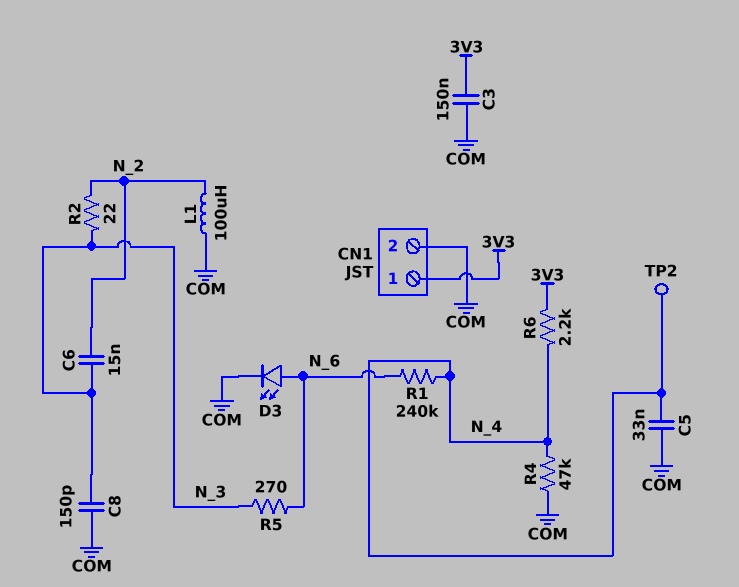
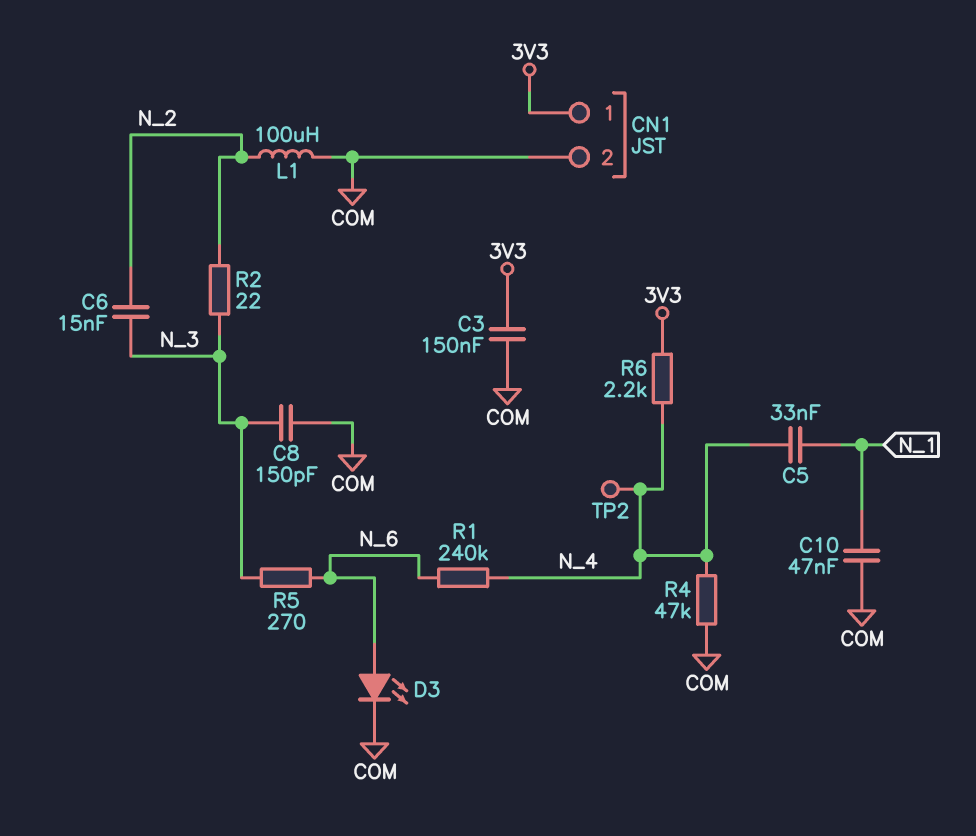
C5: 33nF (COM, N_4) -> 33nF (N_1, N_4)
C10: none -> 47nF (COM, N_1)

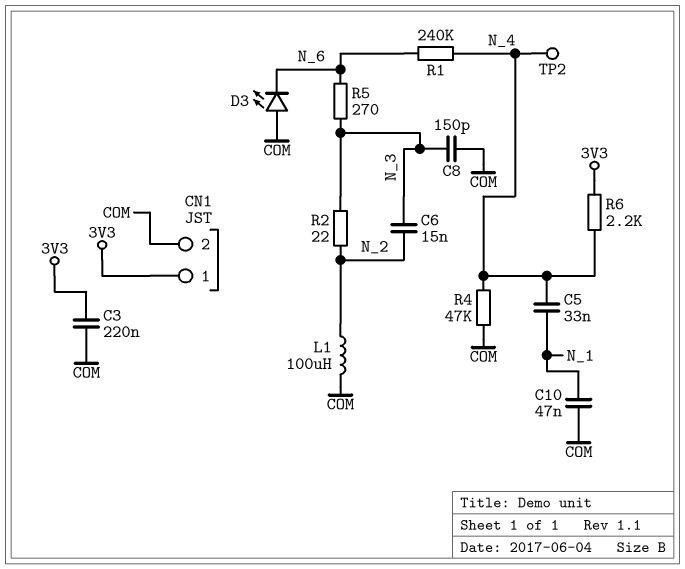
C3: 150nF (3V3, COM) -> 220nF (3V3, COM)
D3: LED (A N_6, K COM) -> LED (A COM, K N_6)

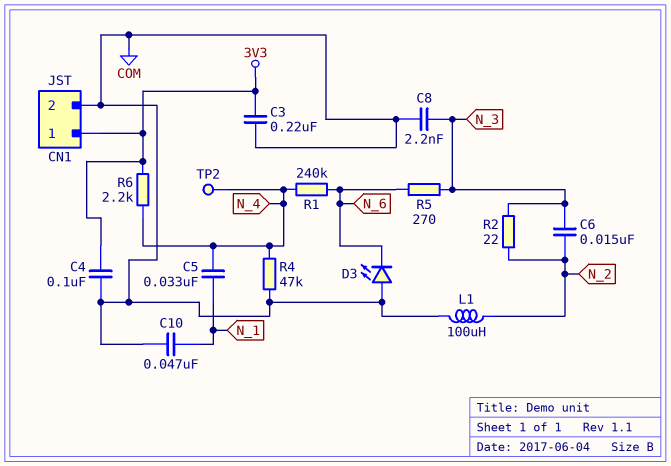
C4: none -> 100nF (3V3, COM)
C8: 150pF (COM, N_3) -> 2.2nF (COM, N_3)

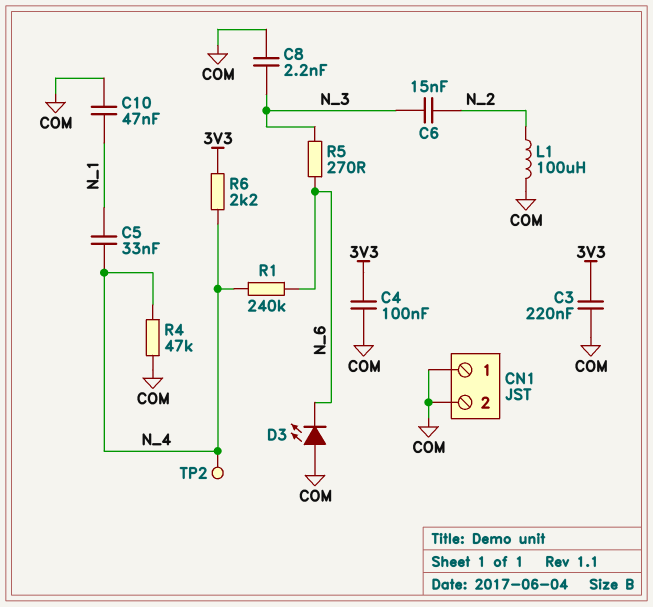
CN1 pin 1: 3V3 -> COM
R2: 22 (N_2, N_3) -> none

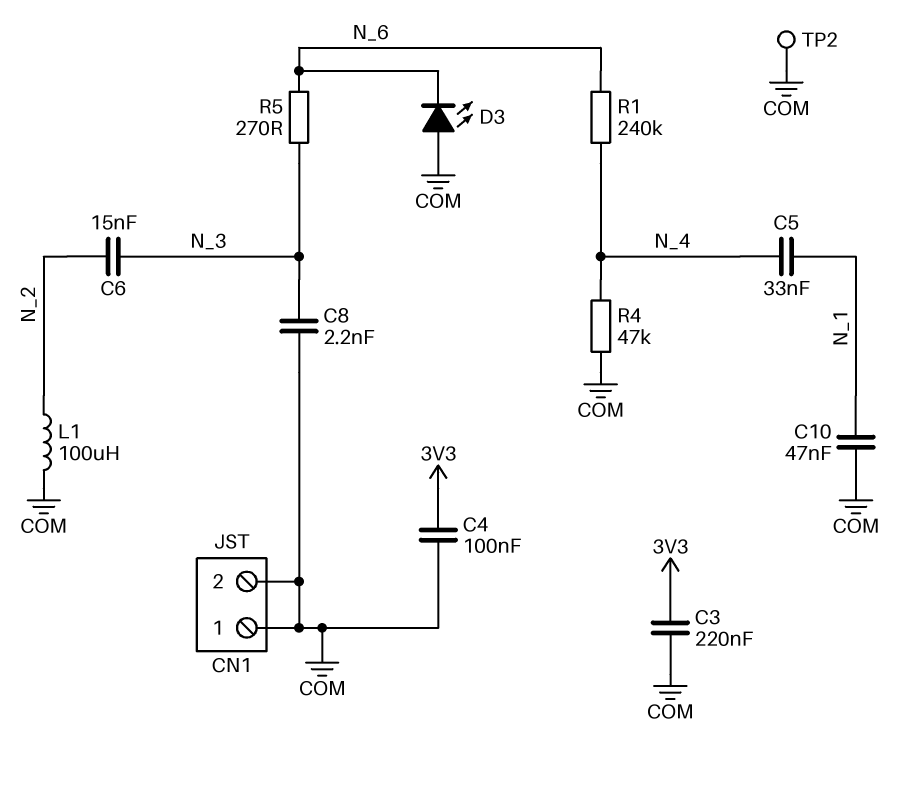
R6: 2.2k (3V3, N_4) -> none
TP2: test point (N_4) -> test point (COM)

